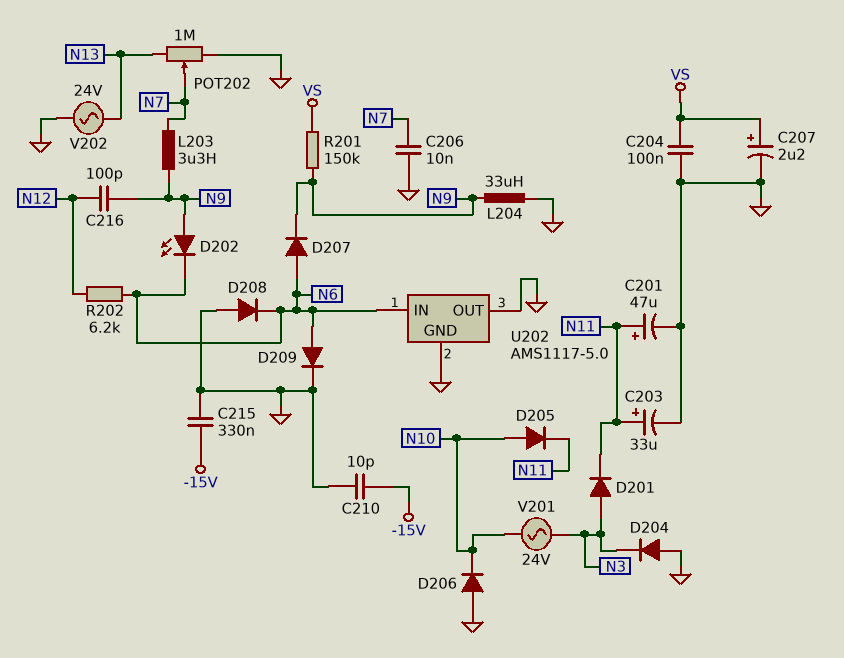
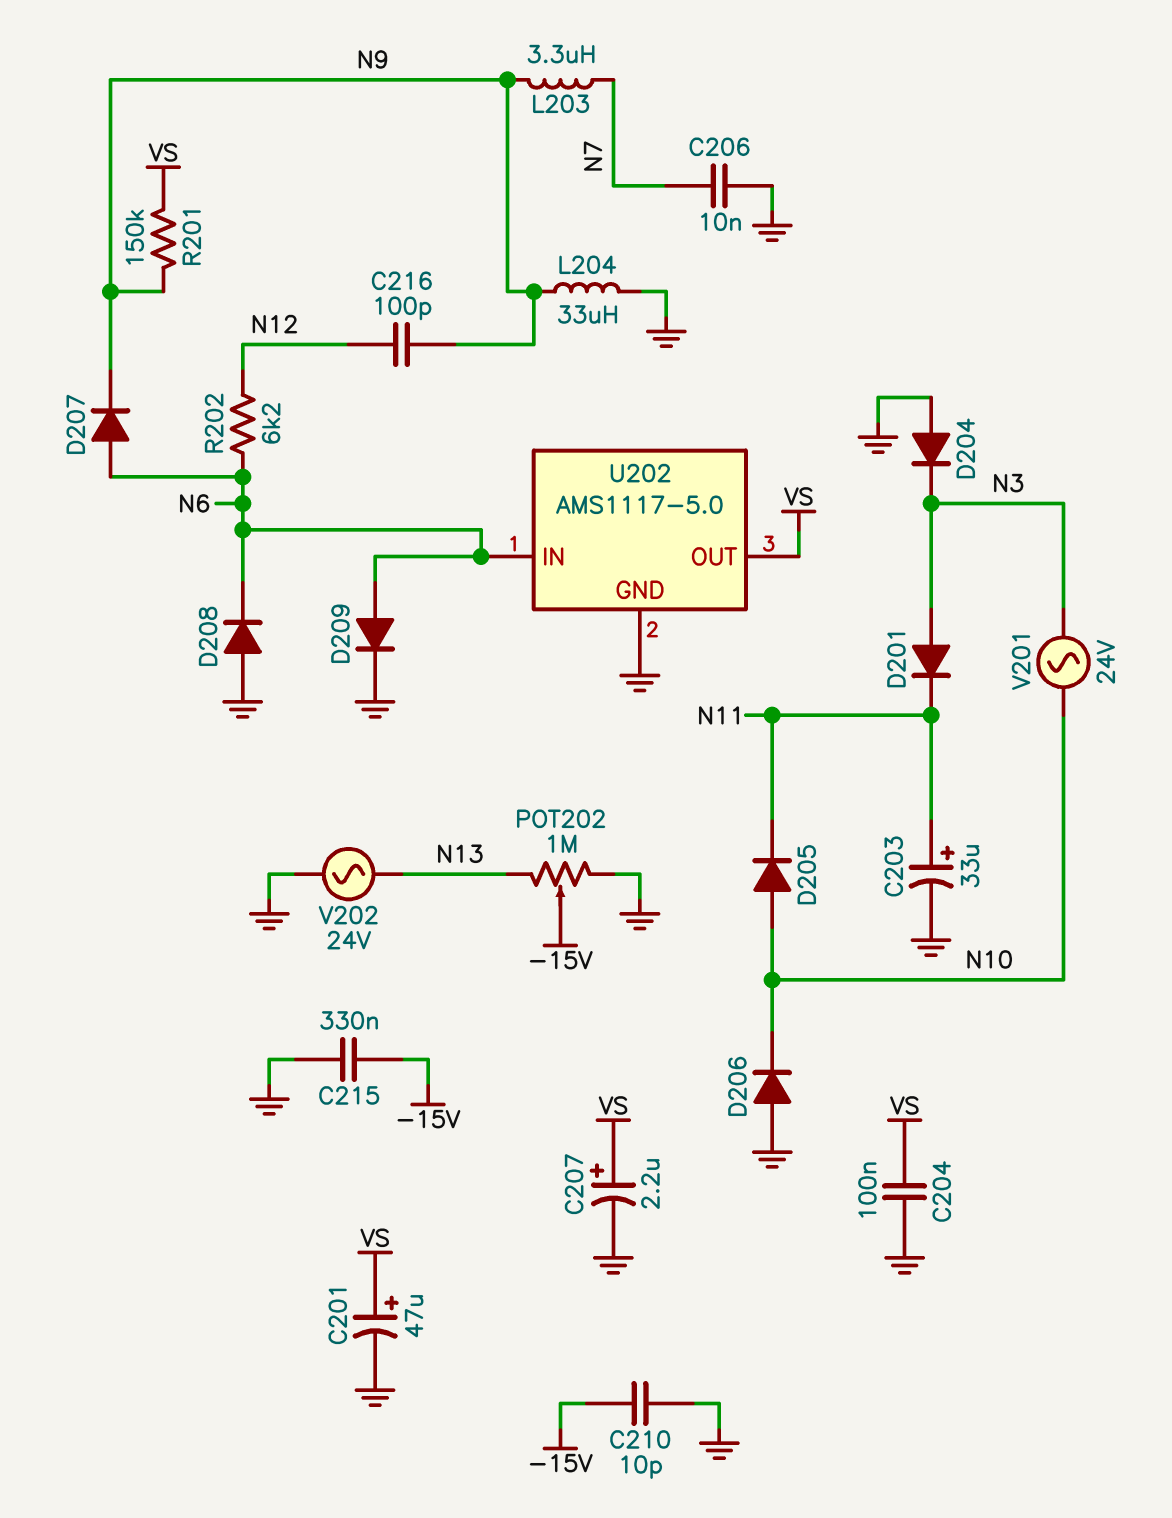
C201: 47uF (plus N11, minus GND) -> 47uF (plus VS, minus GND)
D202: LED (A N9, K N6) -> none
POT202: 1M (GND, N13, wiper N7) -> 1M (GND, N13, wiper -15V)
U202 pin OUT: GND -> VS

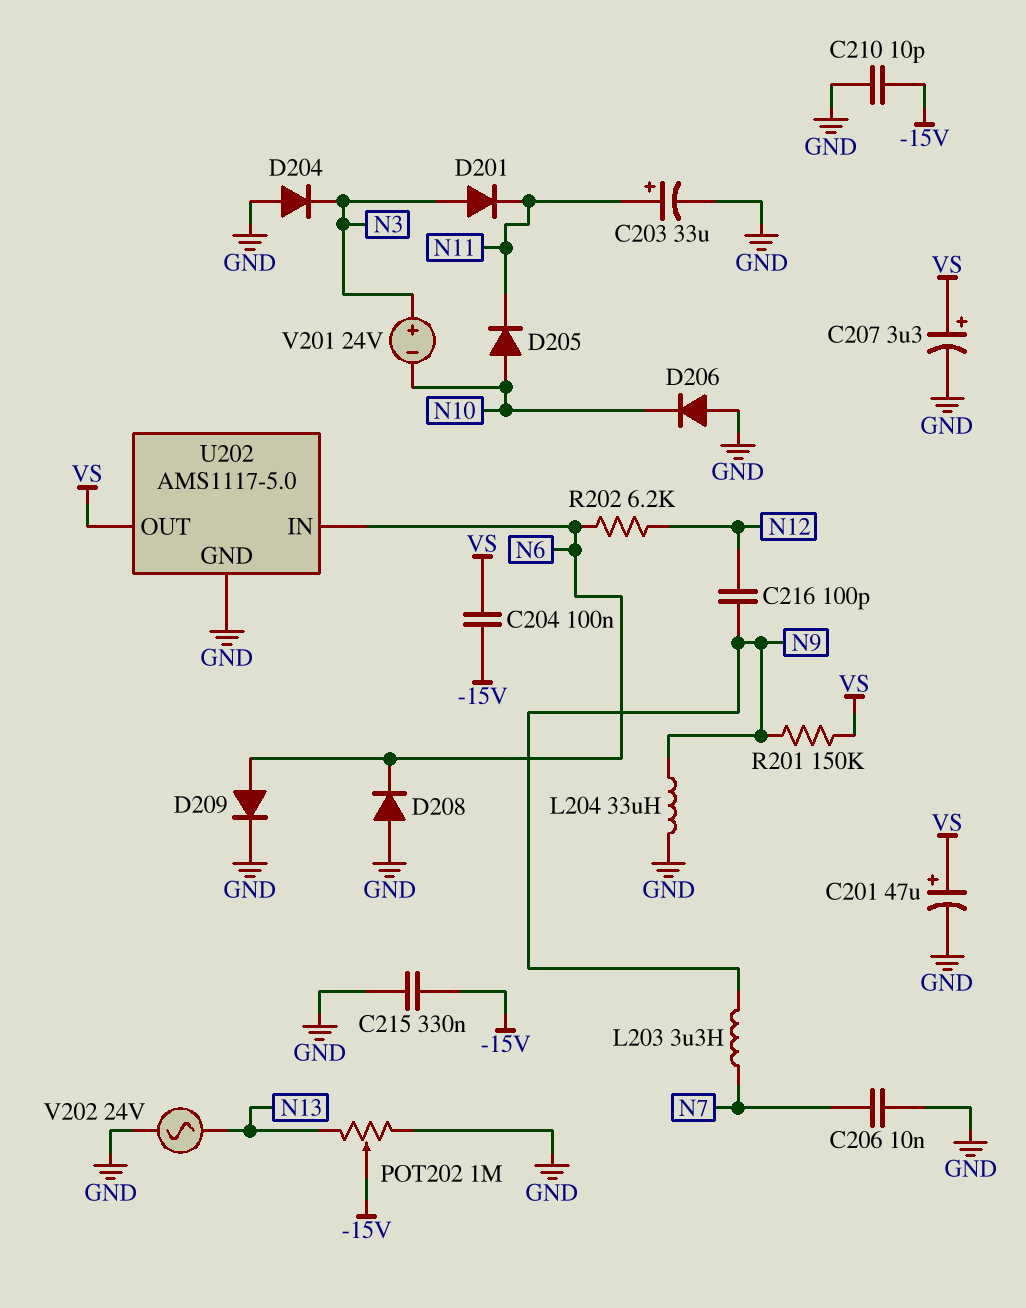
C204: 100nF (GND, VS) -> 100nF (-15V, VS)
C207: 2.2uF (plus VS, minus GND) -> 3.3uF (plus VS, minus GND)
D207: diode (A N6, K N9) -> none
V201: AC 24V (N3, N10) -> 24V (plus N3, minus N10)

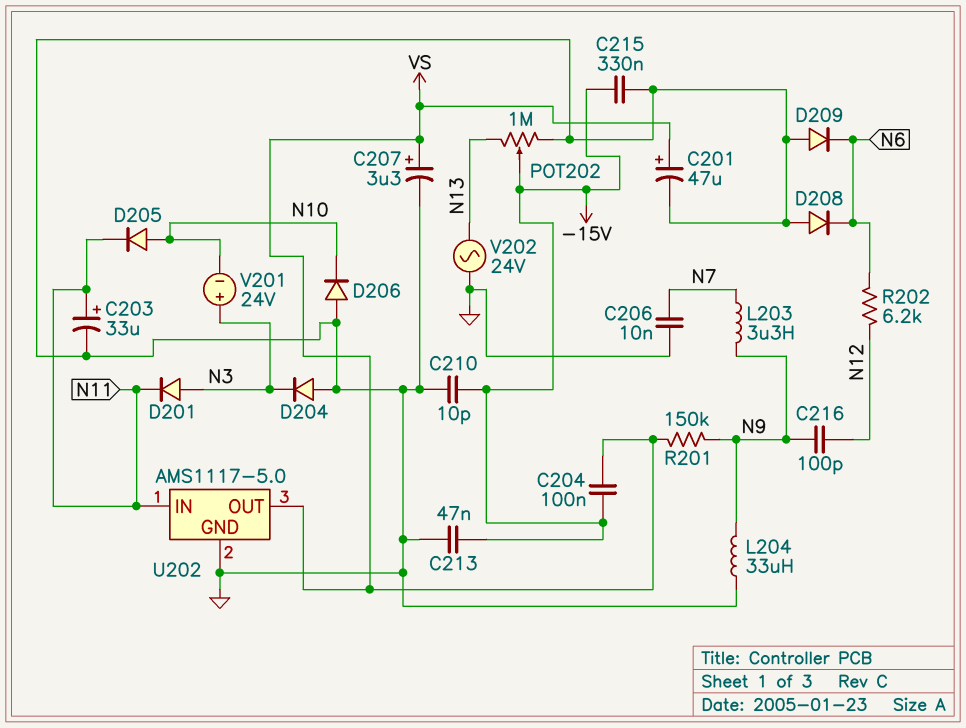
C213: none -> 47nF (-15V, GND)
D209: diode (A N6, K GND) -> diode (A GND, K N6)
U202 pin IN: N6 -> N11

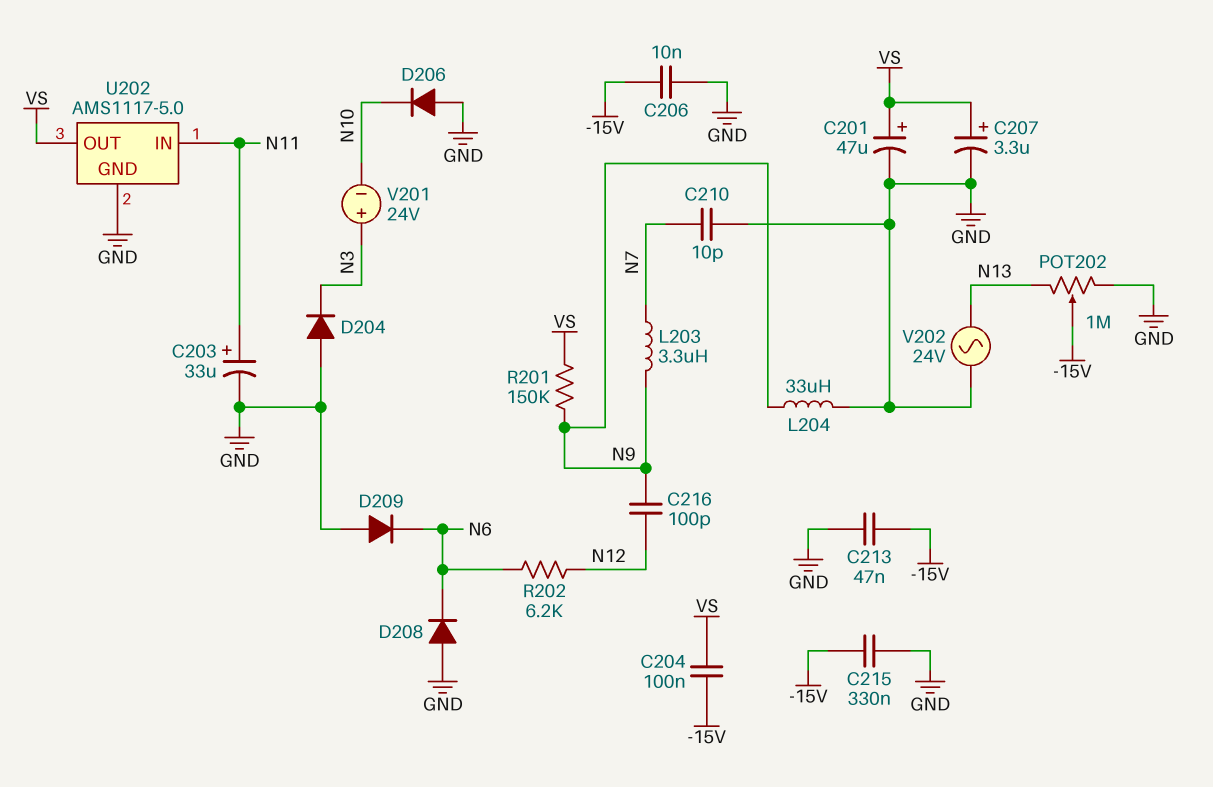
C206: 10nF (GND, N7) -> 10nF (-15V, GND)
C210: 10pF (-15V, GND) -> 10pF (GND, N7)
D201: diode (A N3, K N11) -> none
D205: diode (A N10, K N11) -> none

